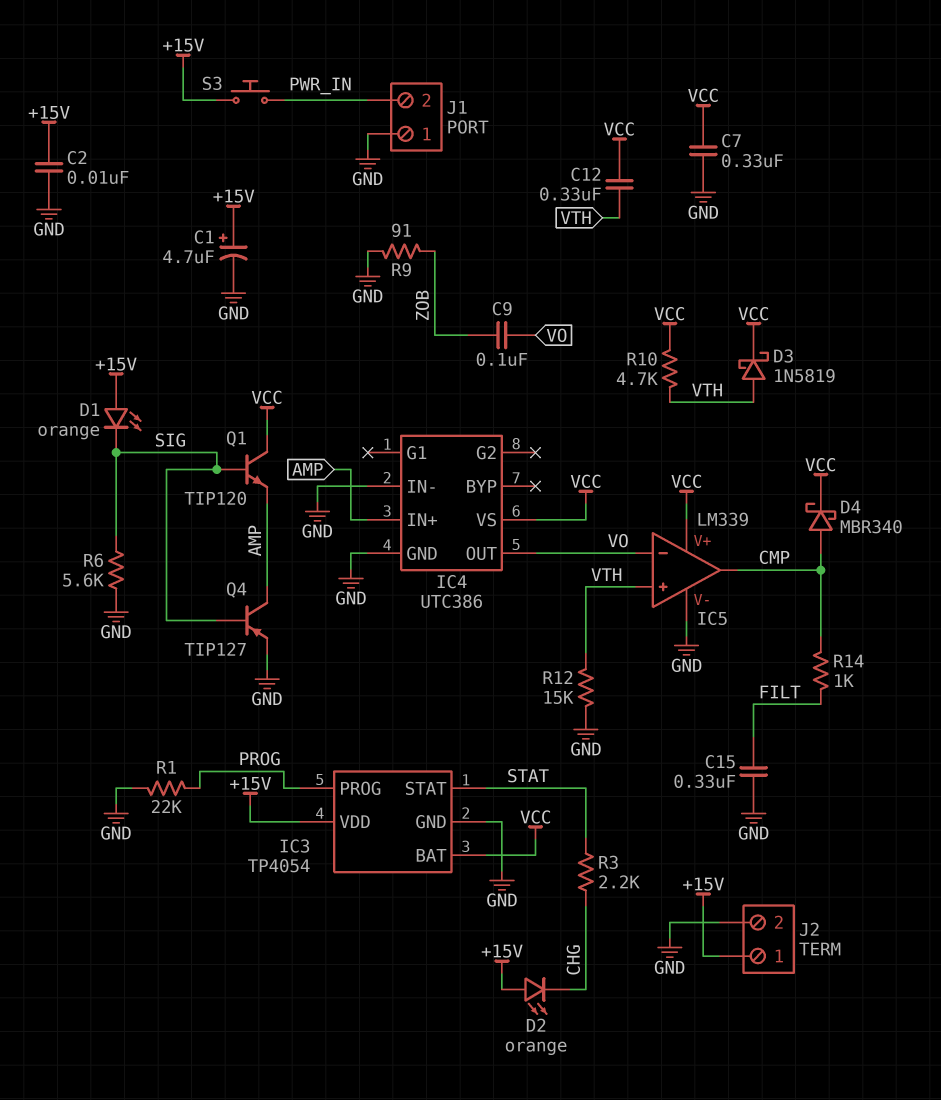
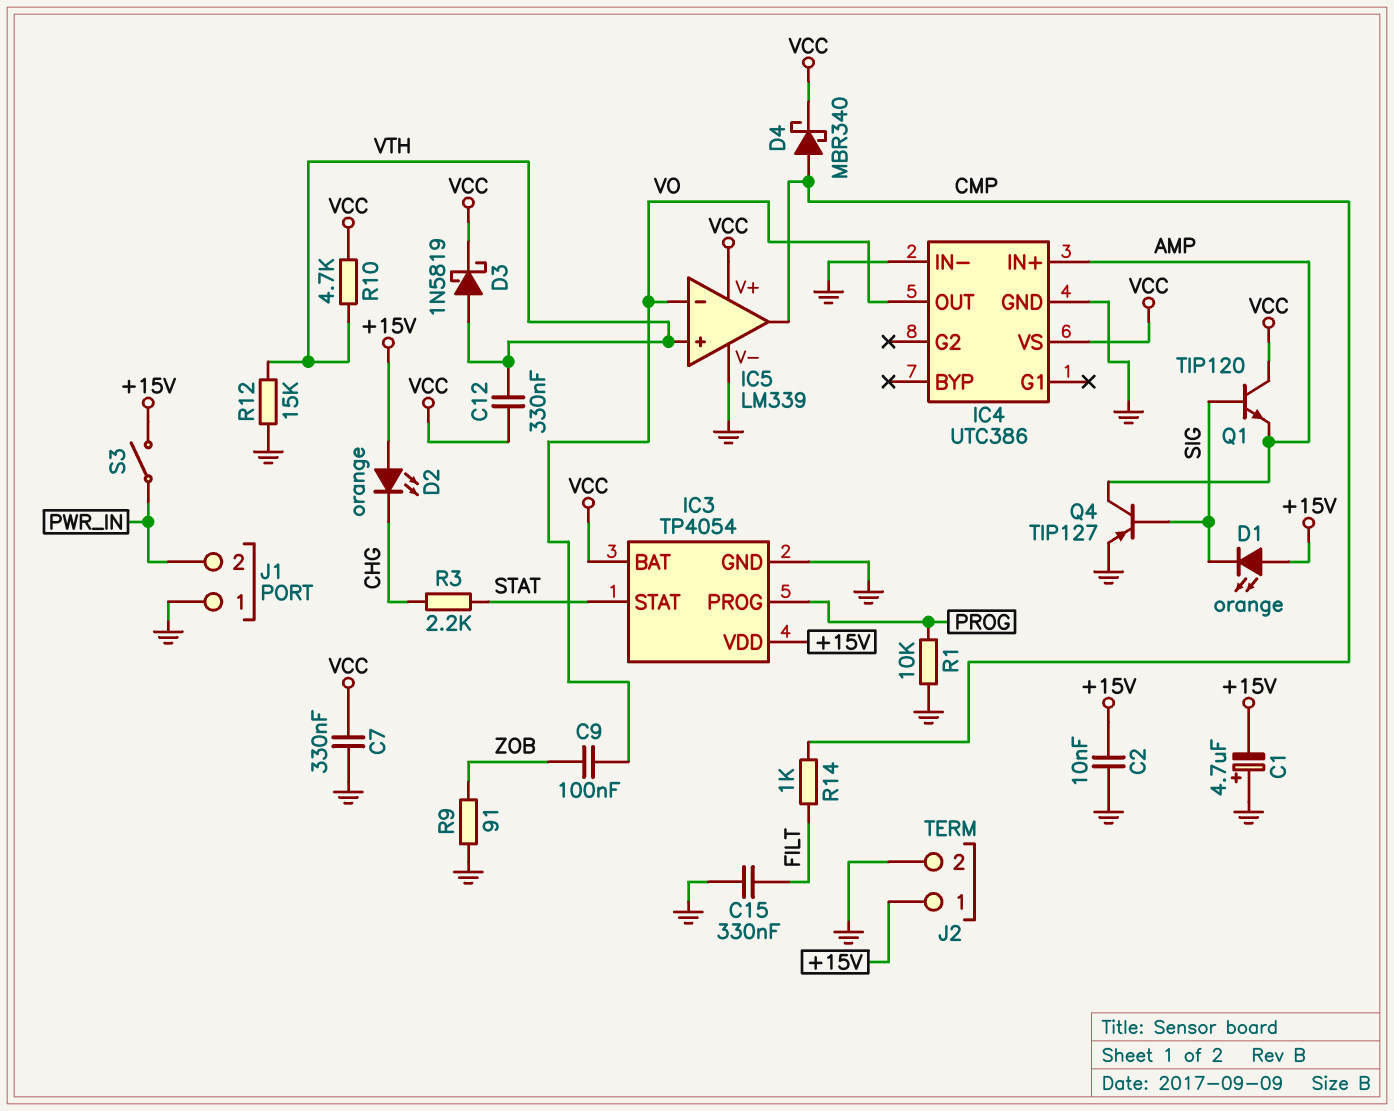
C1: 4.7uF (plus +15V, minus GND) -> 4.7uF (plus GND, minus +15V)
R1: 22k (GND, PROG) -> 10k (GND, PROG)
R6: 5.6k (GND, SIG) -> none
S3: button (+15V, PWR_IN) -> switch (+15V, PWR_IN)

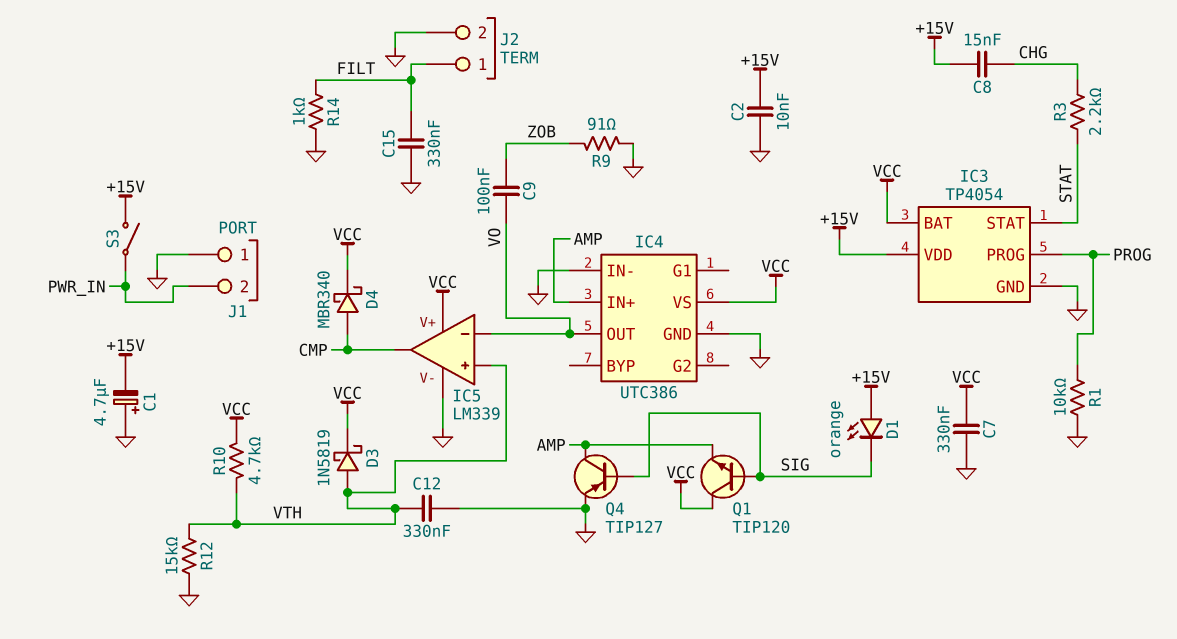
C8: none -> 15nF (+15V, CHG)
C12: 330nF (VCC, VTH) -> 330nF (GND, VTH)
D2: LED orange (A +15V, K CHG) -> none
J2 pin 1: +15V -> FILT
R14: 1k (CMP, FILT) -> 1k (FILT, GND)

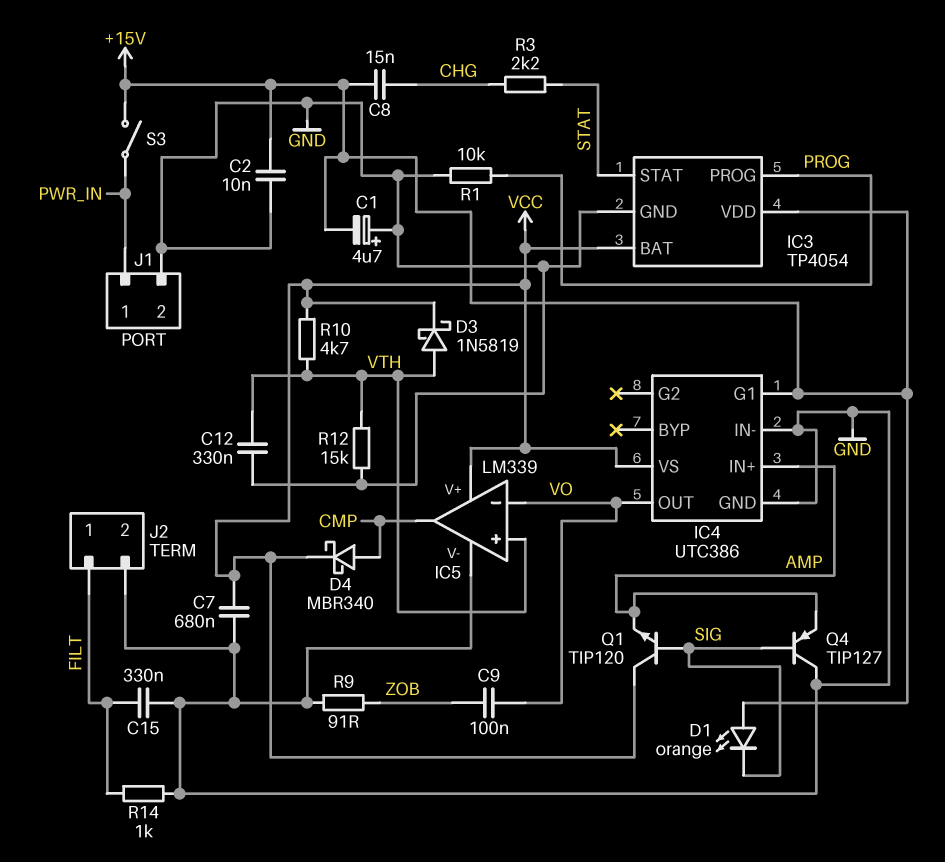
C7: 330nF (GND, VCC) -> 680nF (GND, VCC)
IC4 pin G1: none -> +15V
J1 pin 1: GND -> PWR_IN
J1 pin 2: PWR_IN -> GND
Q4: PNP TIP127 (B SIG, C AMP, E GND) -> PNP TIP127 (B SIG, C GND, E AMP)

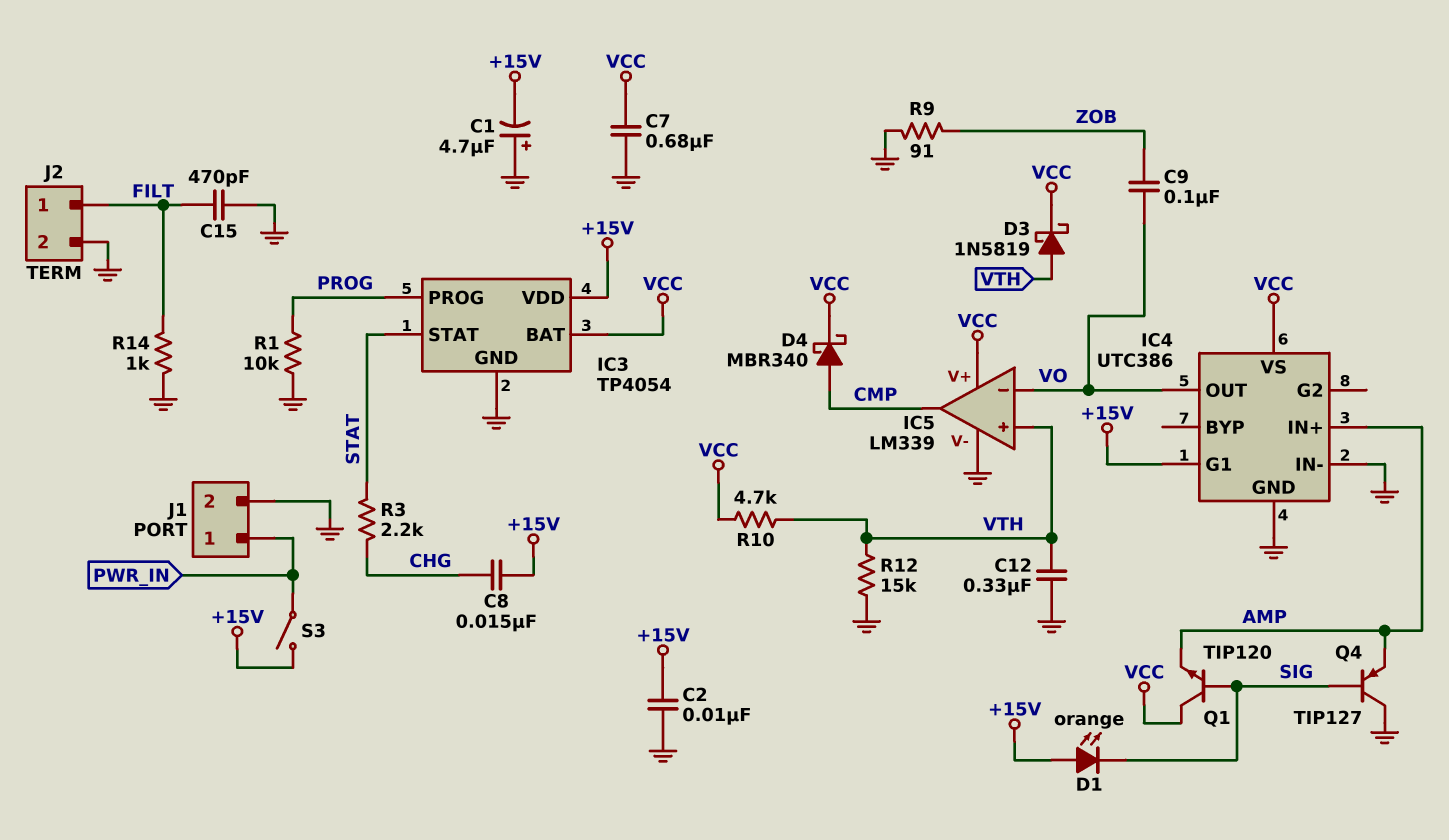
C15: 330nF (FILT, GND) -> 470pF (FILT, GND)

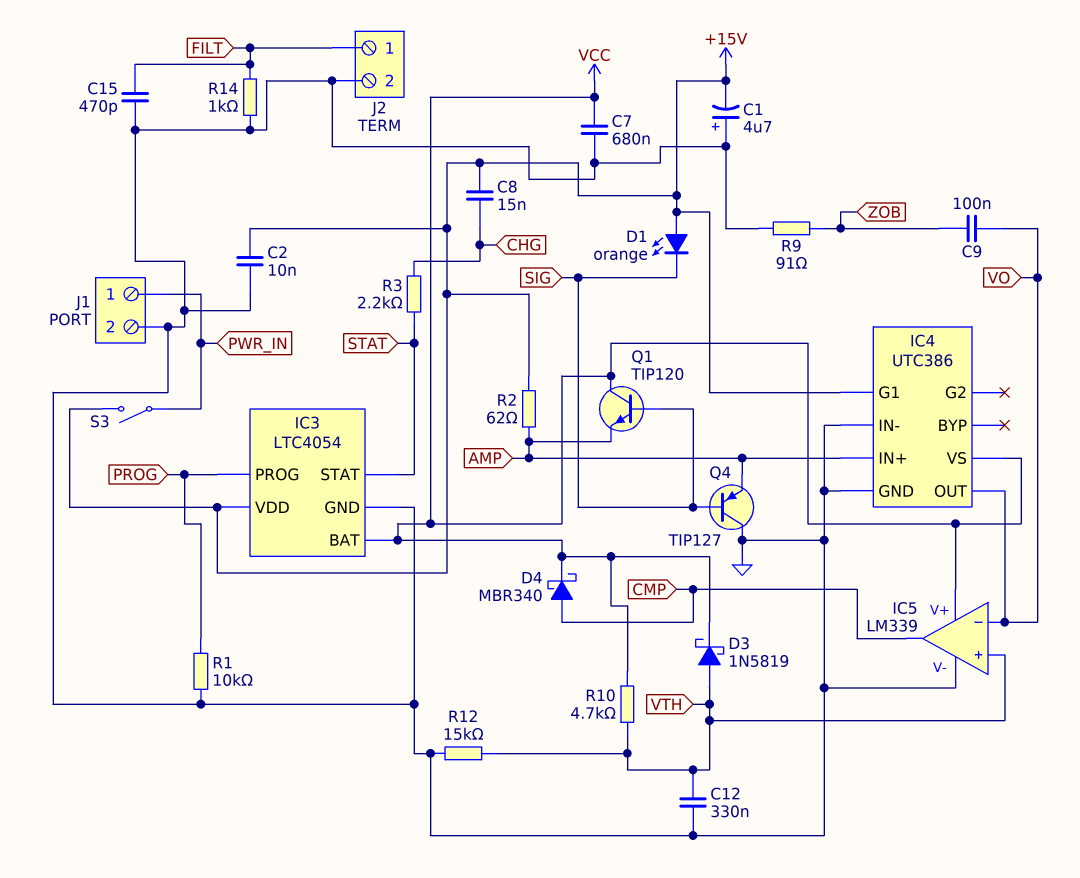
IC3: TP4054 -> LTC4054
R2: none -> 62 (+15V, AMP)

